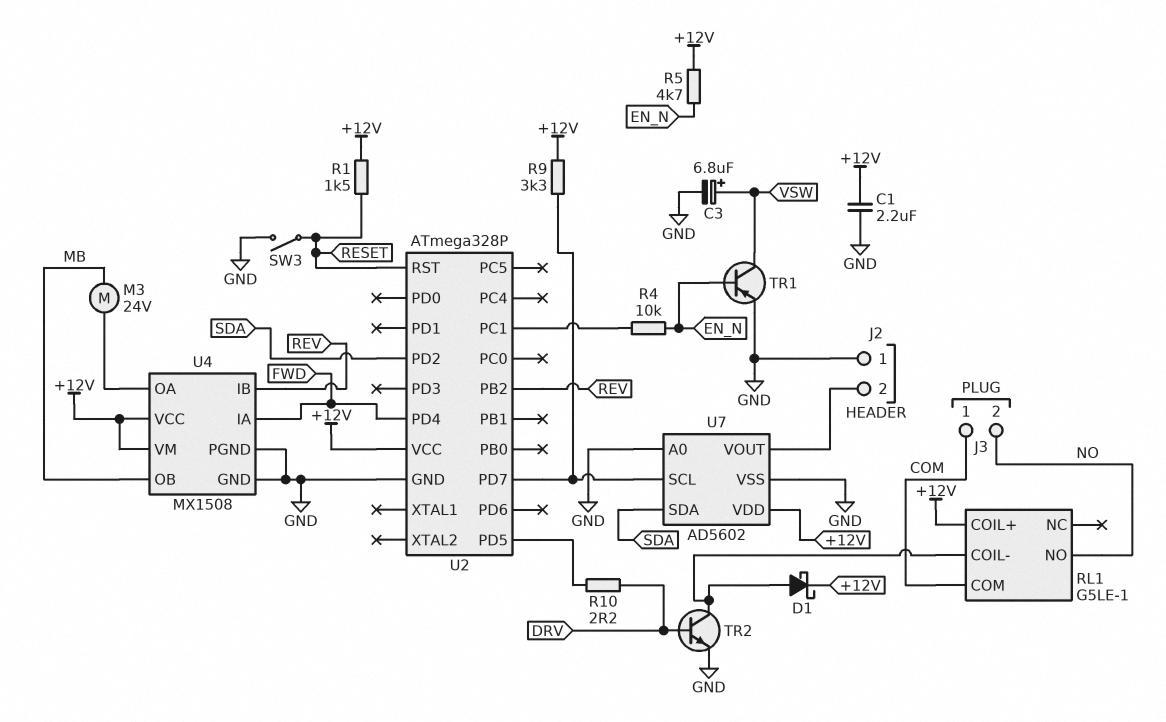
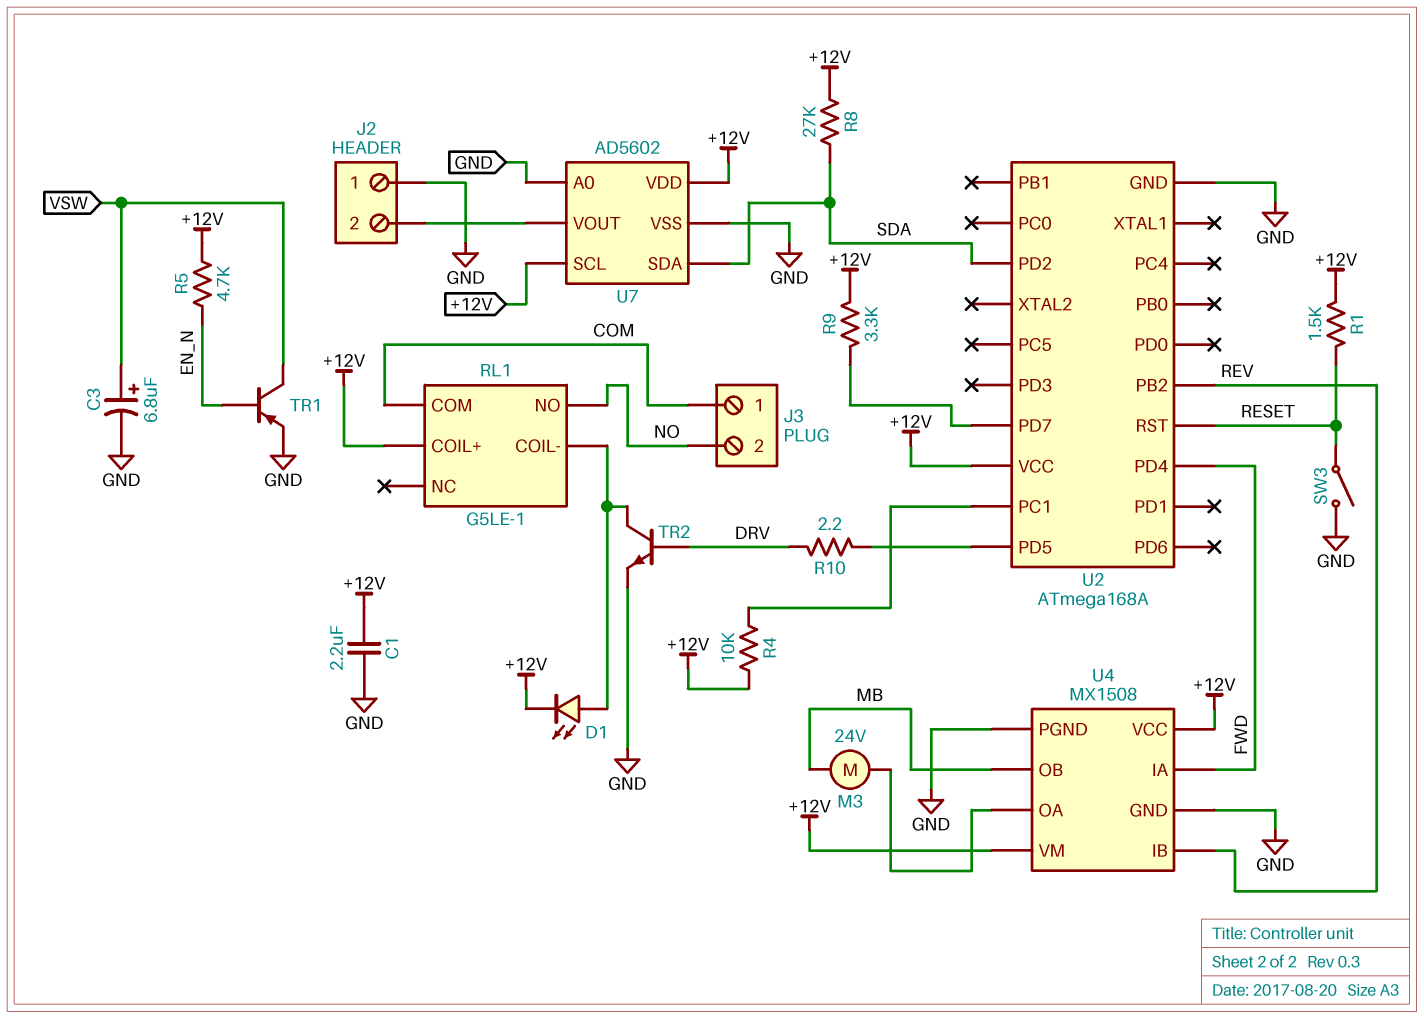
D1: schottky (A RL1/COIL-, K +12V) -> LED (A RL1/COIL-, K +12V)
R4: 10k (EN_N, U2/PC1) -> 10k (+12V, U2/PC1)
R8: none -> 27k (+12V, SDA)
U2: ATmega328P -> ATmega168A
U7 pin SCL: U2/PD7 -> +12V

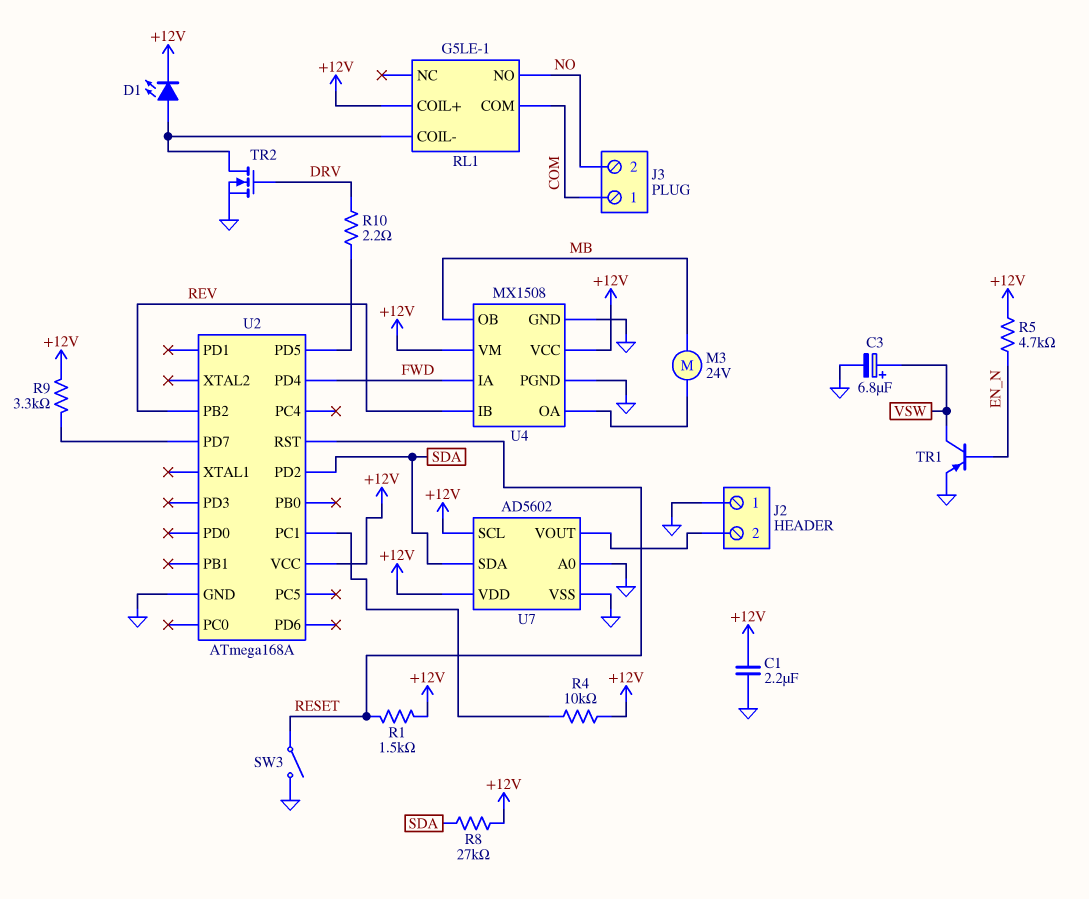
TR2: NPN (B DRV, C RL1/COIL-, E GND) -> NMOS (G DRV, D RL1/COIL-, S GND)

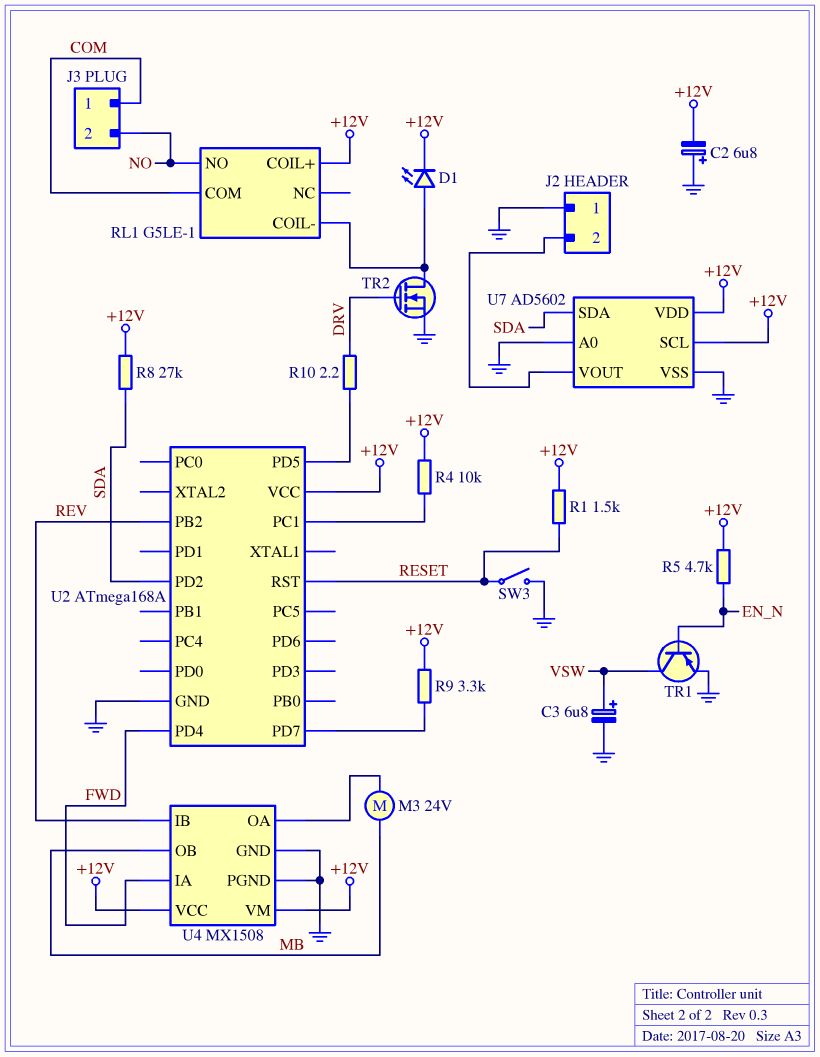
C1: 2.2uF (+12V, GND) -> none
C2: none -> 6.8uF (plus GND, minus +12V)

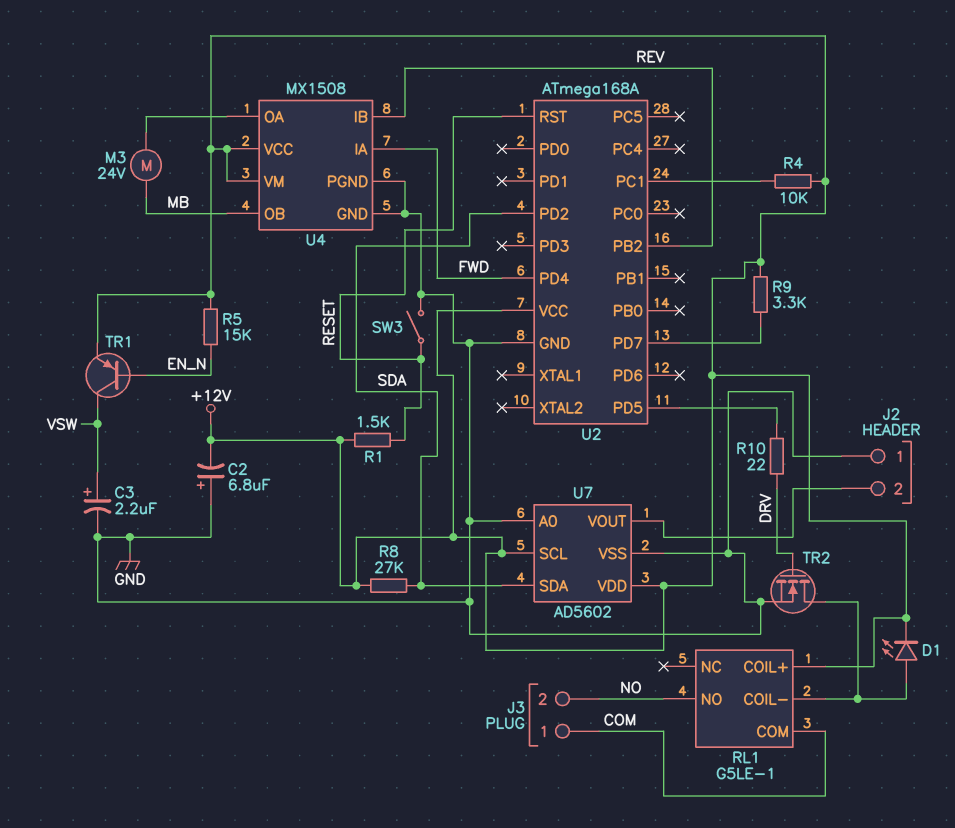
C3: 6.8uF (plus VSW, minus GND) -> 2.2uF (plus VSW, minus GND)
R5: 4.7k (+12V, EN_N) -> 15k (+12V, EN_N)
R10: 2.2 (DRV, U2/PD5) -> 22 (DRV, U2/PD5)
TR1: PNP (B EN_N, C VSW, E GND) -> PNP (B EN_N, C VSW, E +12V)

